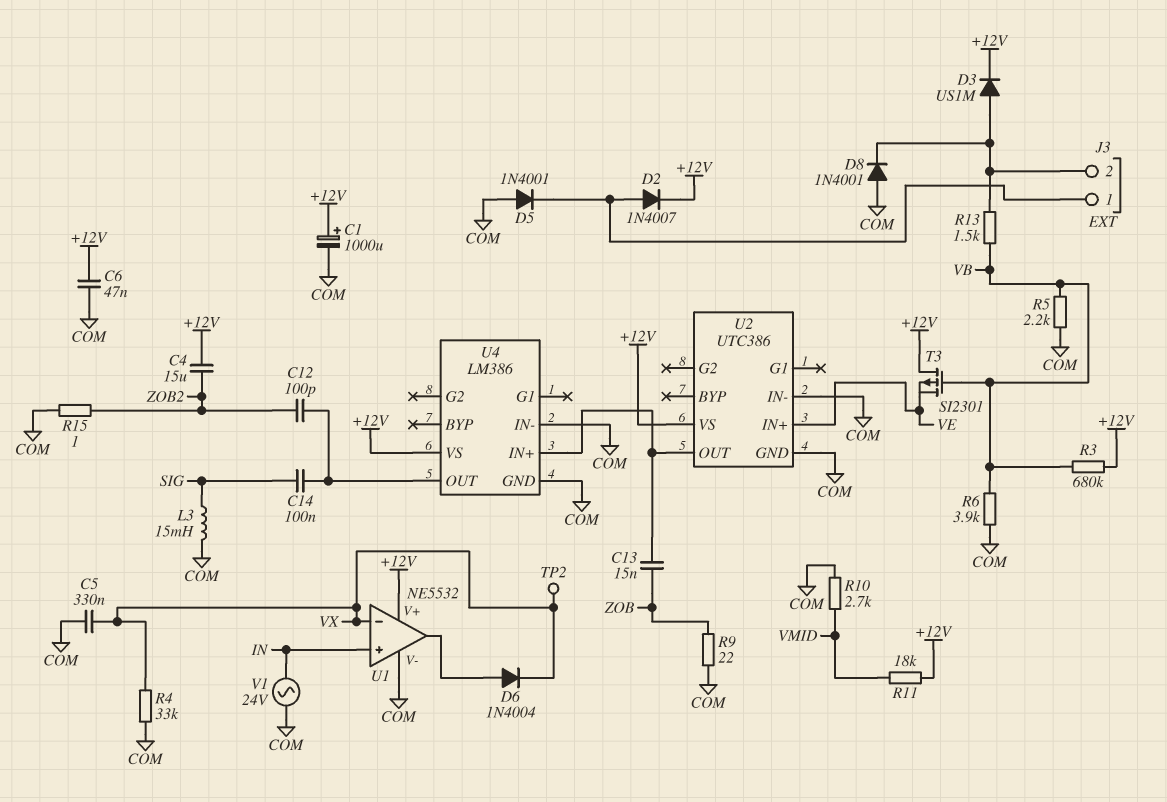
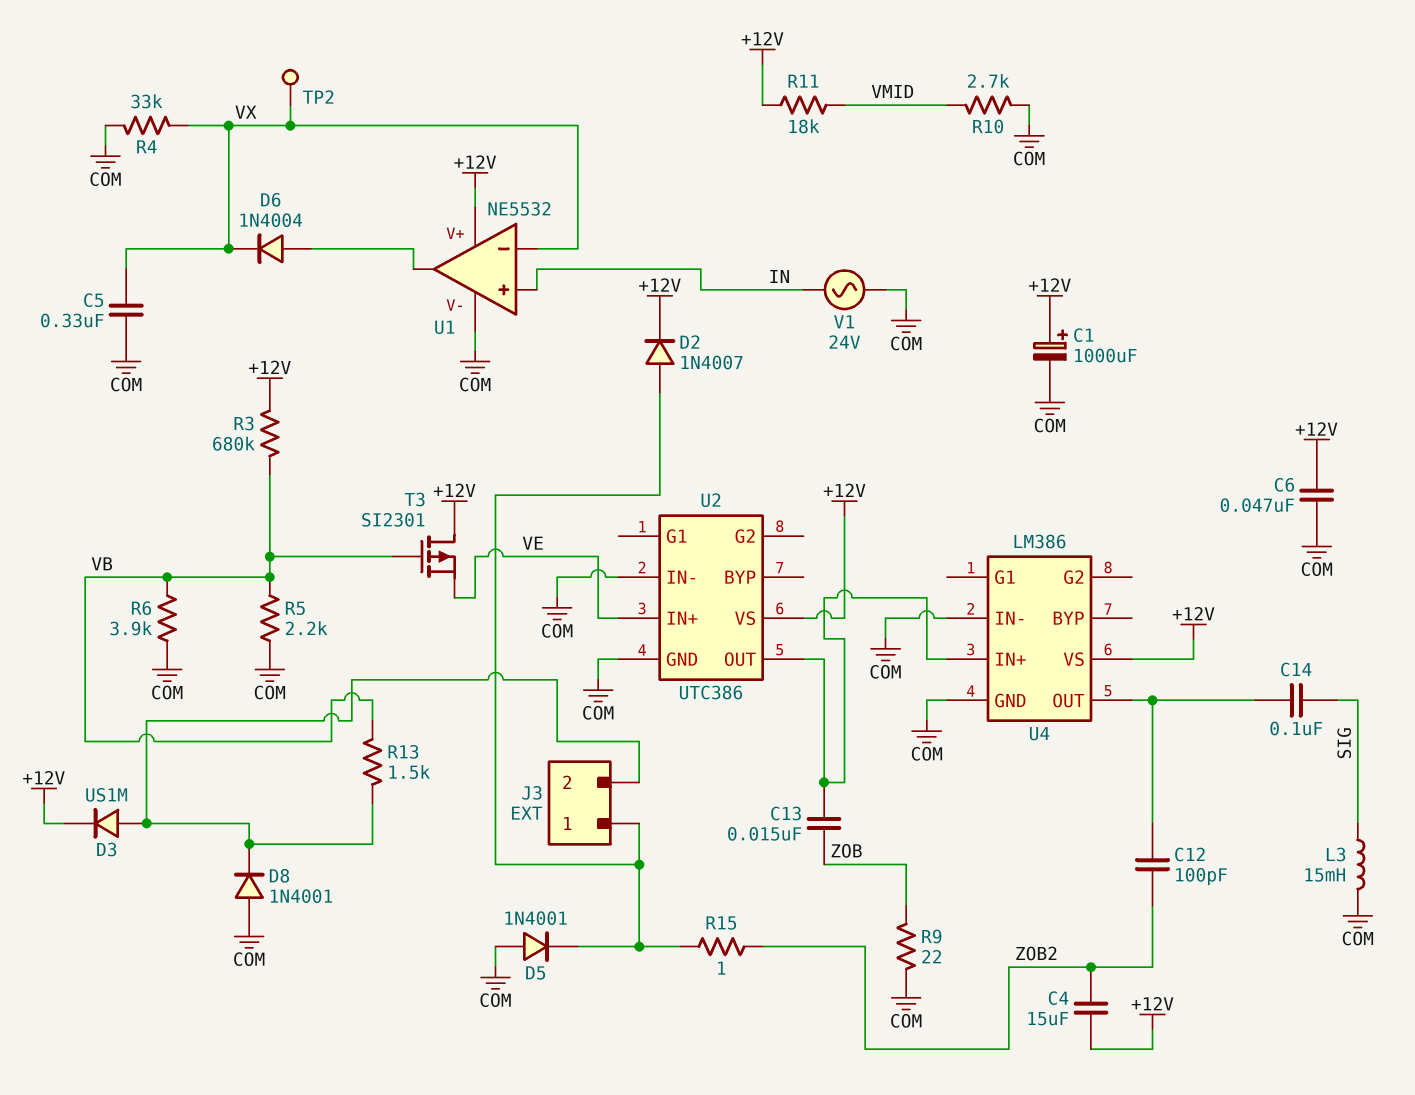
R15: 1 (COM, ZOB2) -> 1 (J3/1, ZOB2)

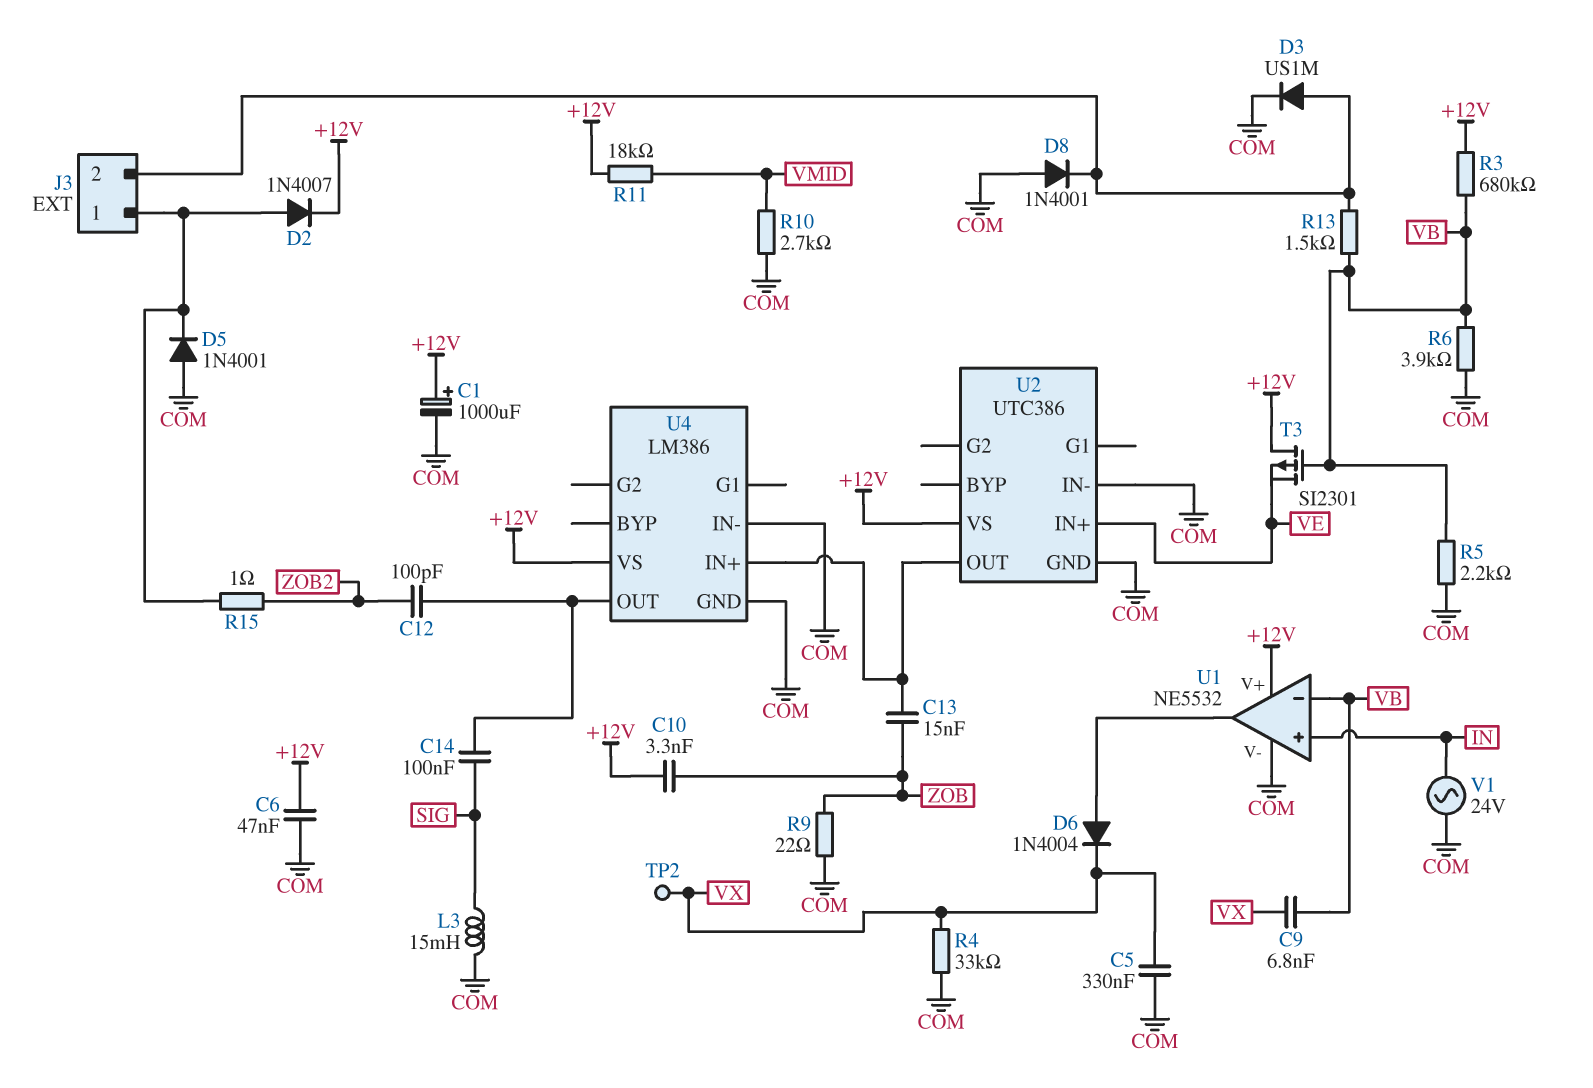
C4: 15uF (+12V, ZOB2) -> none
C9: none -> 6.8nF (VB, VX)
C10: none -> 3.3nF (+12V, ZOB)
D3: diode US1M (A J3/2, K +12V) -> diode US1M (A J3/2, K COM)
U1 pin in-: VX -> VB

